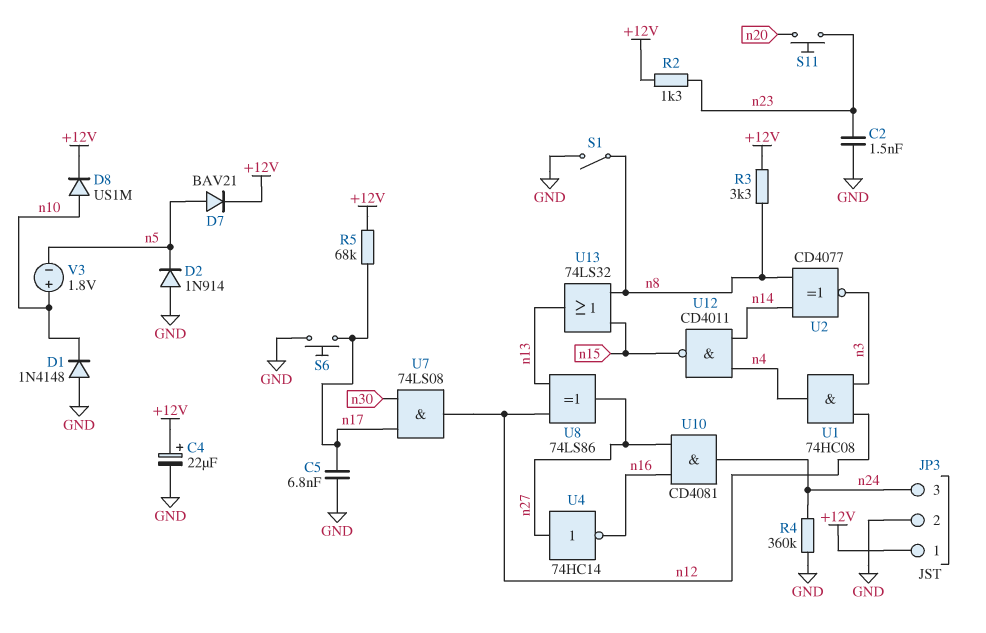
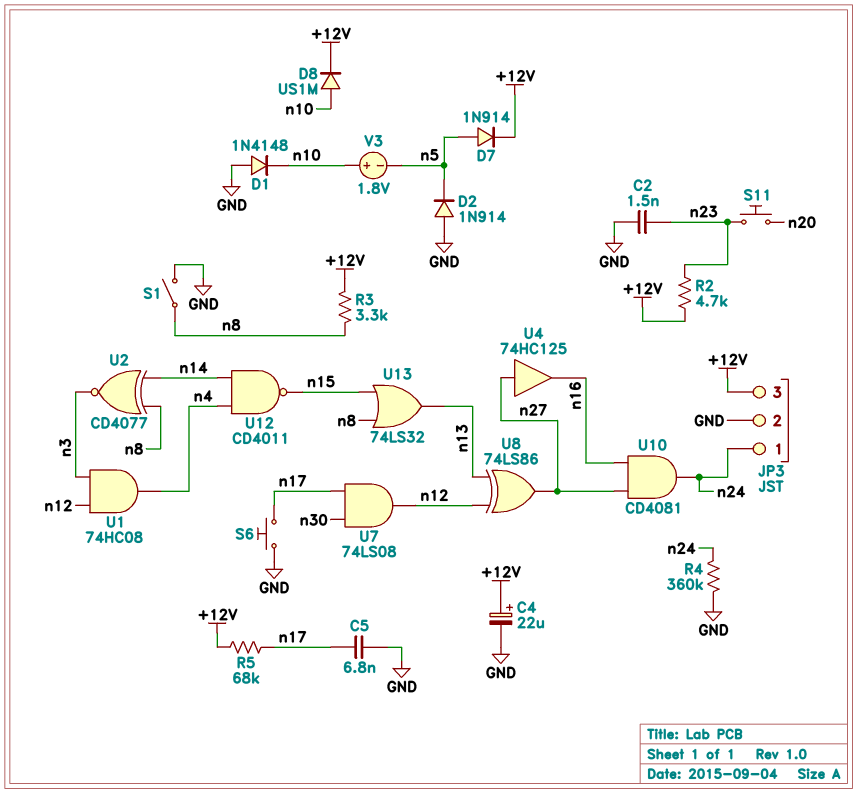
D7: diode BAV21 (A n5, K +12V) -> diode 1N914 (A n5, K +12V)
JP3 pin 1: +12V -> n24
JP3 pin 3: n24 -> +12V
R2: 1.3k (+12V, n23) -> 4.7k (+12V, n23)
U4: NOT 74HC14 (in n27, out n16) -> buffer 74HC125 (in n27, out n16)

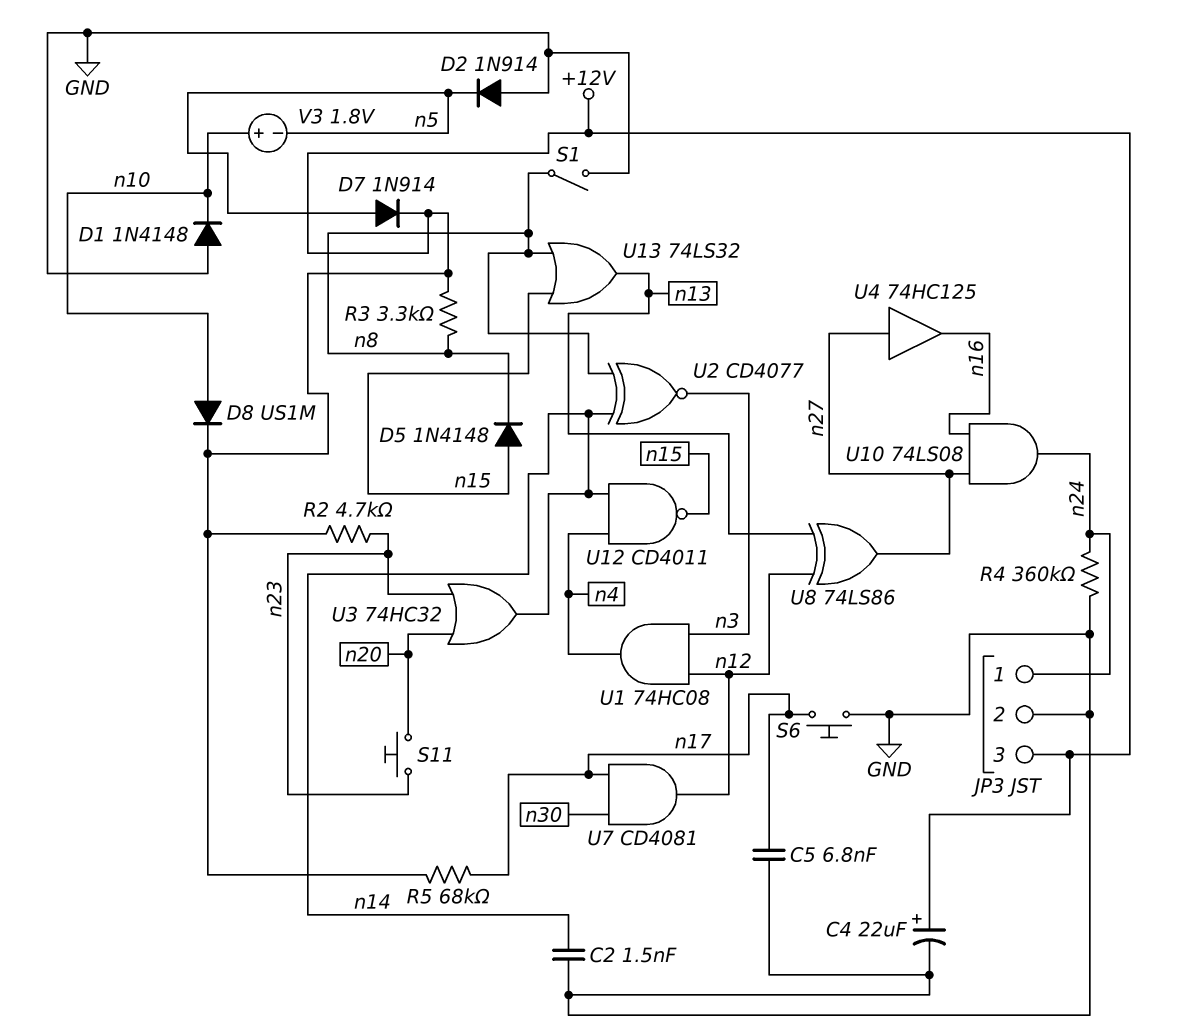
C2: 1.5nF (GND, n23) -> 1.5nF (GND, n14)
D5: none -> diode 1N4148 (A n15, K n8)
U3: none -> OR 74HC32 (in n20, in n23, out n14)
U7: AND 74LS08 (in n17, in n30, out n12) -> AND CD4081 (in n17, in n30, out n12)
U10: AND CD4081 (in n16, in n27, out n24) -> AND 74LS08 (in n16, in n27, out n24)

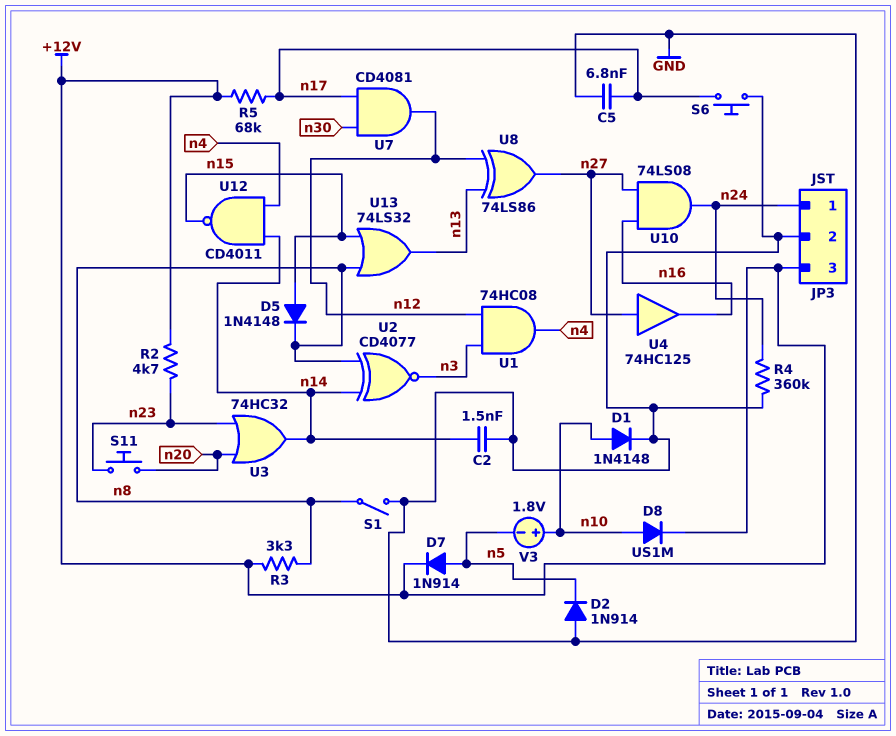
C4: 22uF (plus +12V, minus GND) -> none
D1: diode 1N4148 (A GND, K n10) -> diode 1N4148 (A n10, K GND)

